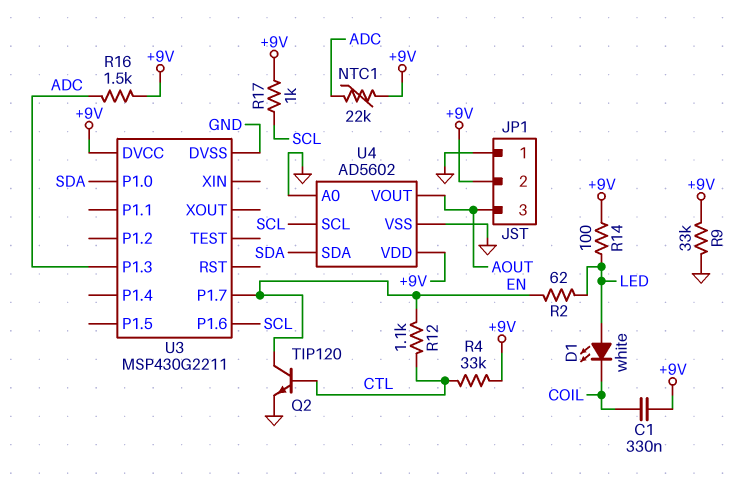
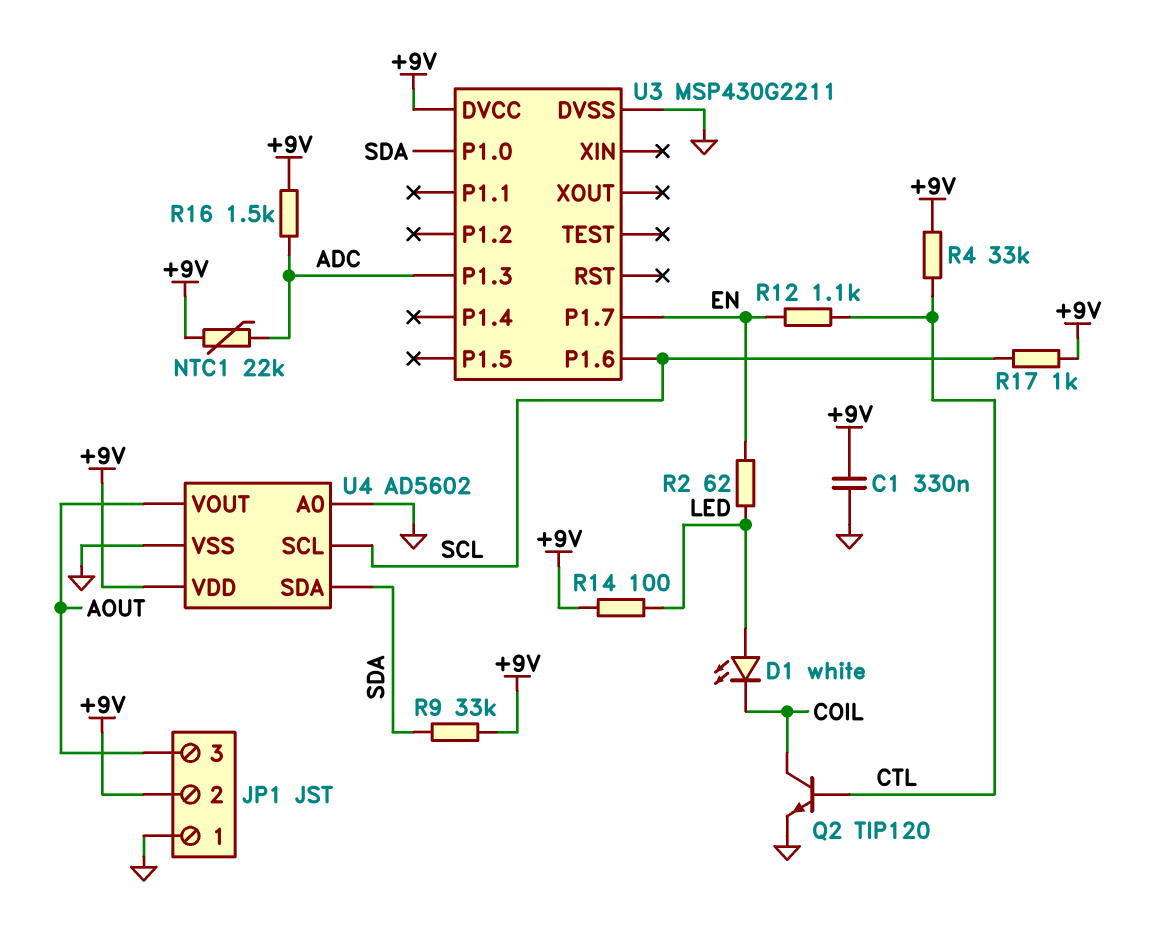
C1: 330nF (+9V, COIL) -> 330nF (+9V, GND)
Q2: NPN TIP120 (B CTL, C EN, E GND) -> NPN TIP120 (B CTL, C COIL, E GND)
R9: 33k (+9V, GND) -> 33k (+9V, SDA)

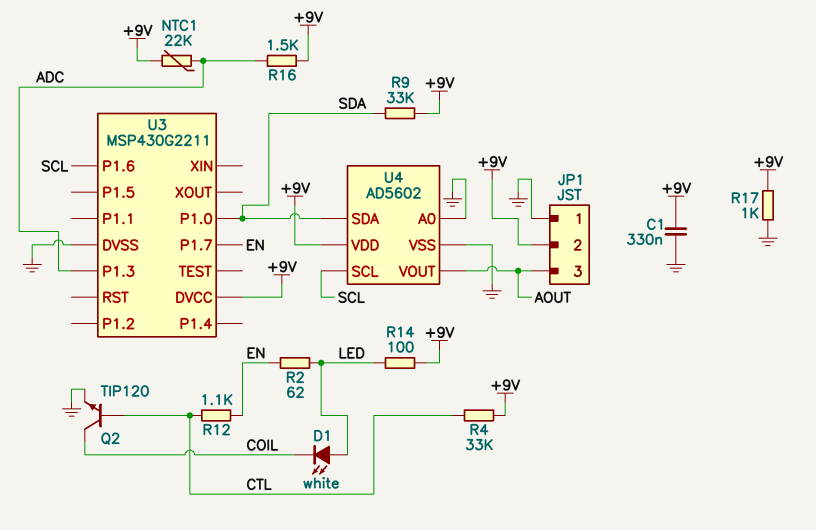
R17: 1k (+9V, SCL) -> 1k (+9V, GND)

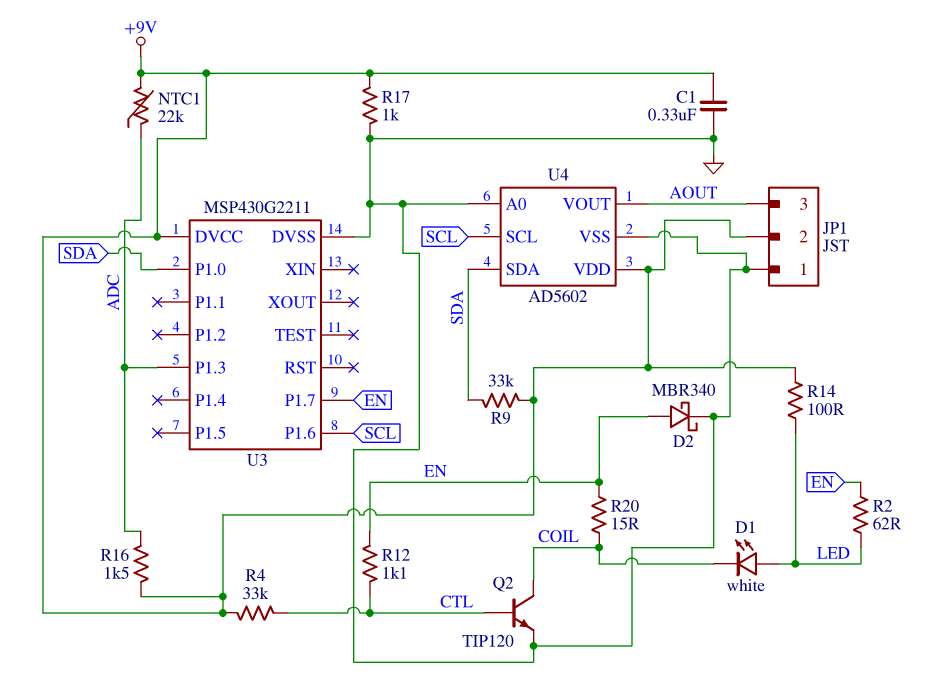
D2: none -> schottky MBR340 (A EN, K GND)
R20: none -> 15 (COIL, EN)

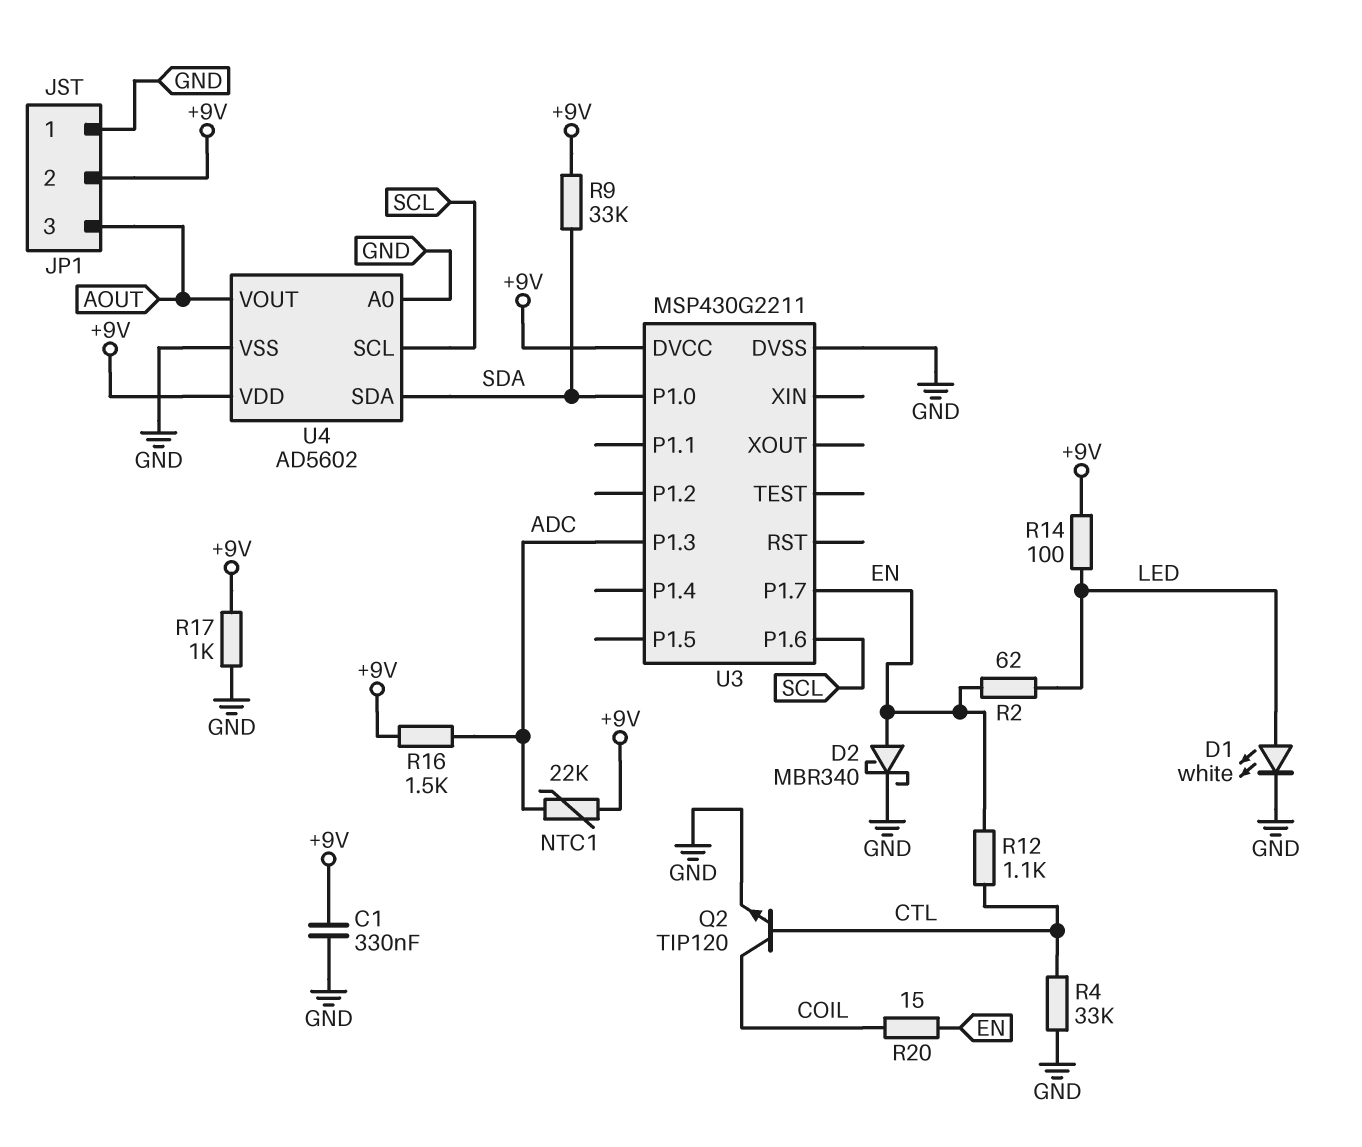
D1: LED white (A LED, K COIL) -> LED white (A LED, K GND)
R4: 33k (+9V, CTL) -> 33k (CTL, GND)

